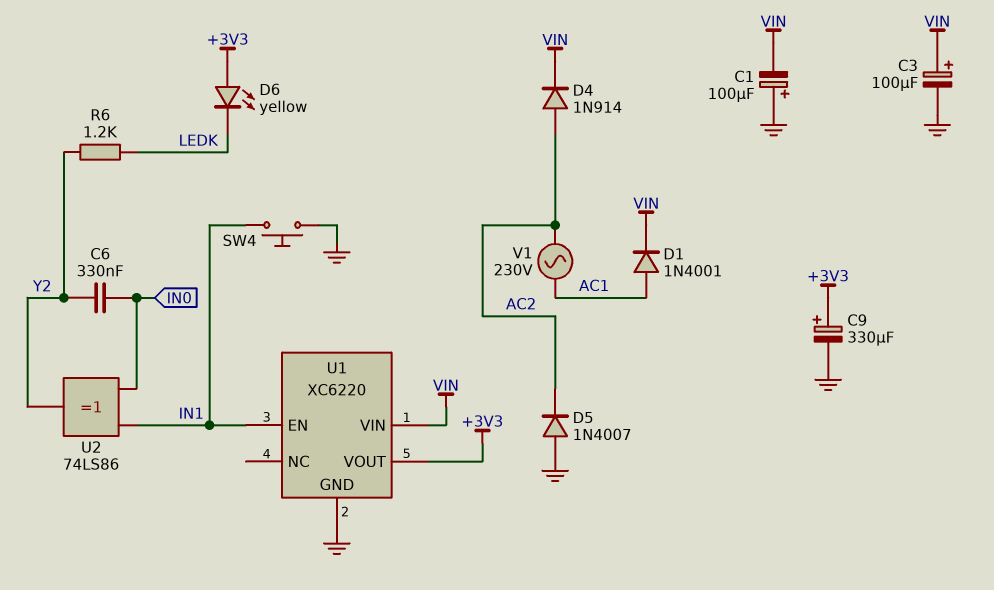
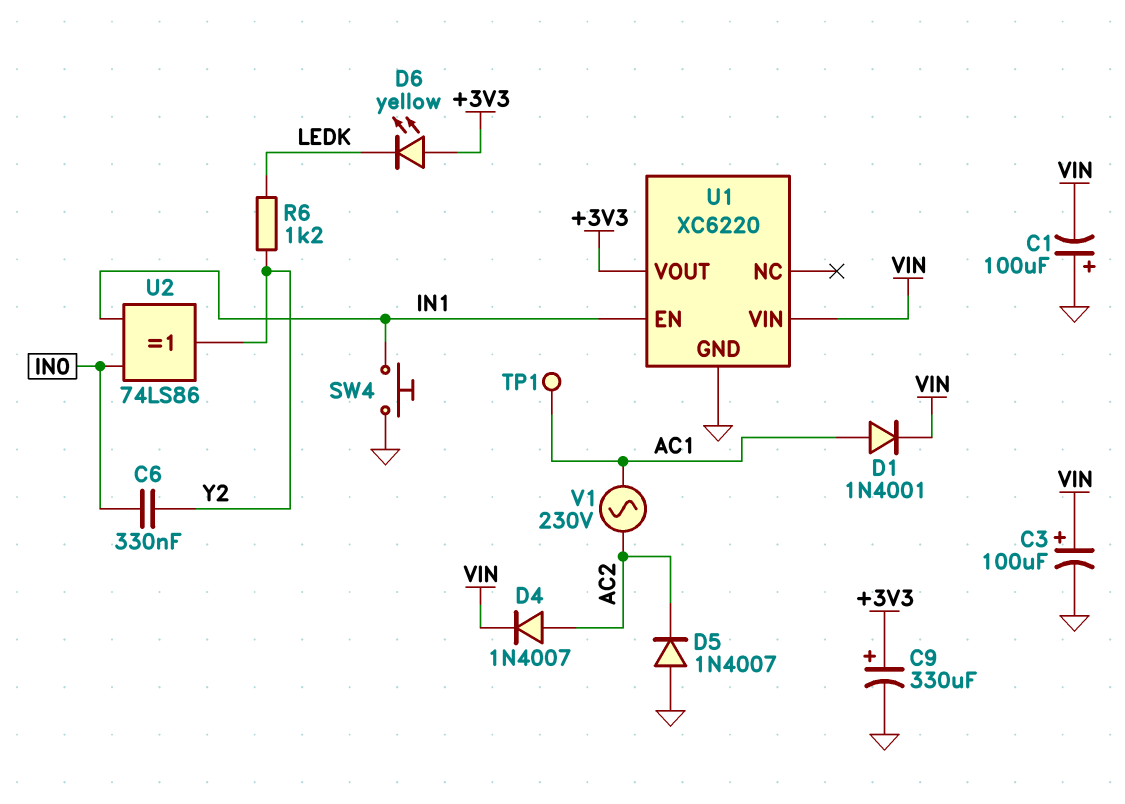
D4: diode 1N914 (A AC2, K VIN) -> diode 1N4007 (A AC2, K VIN)
TP1: none -> test point (AC1)

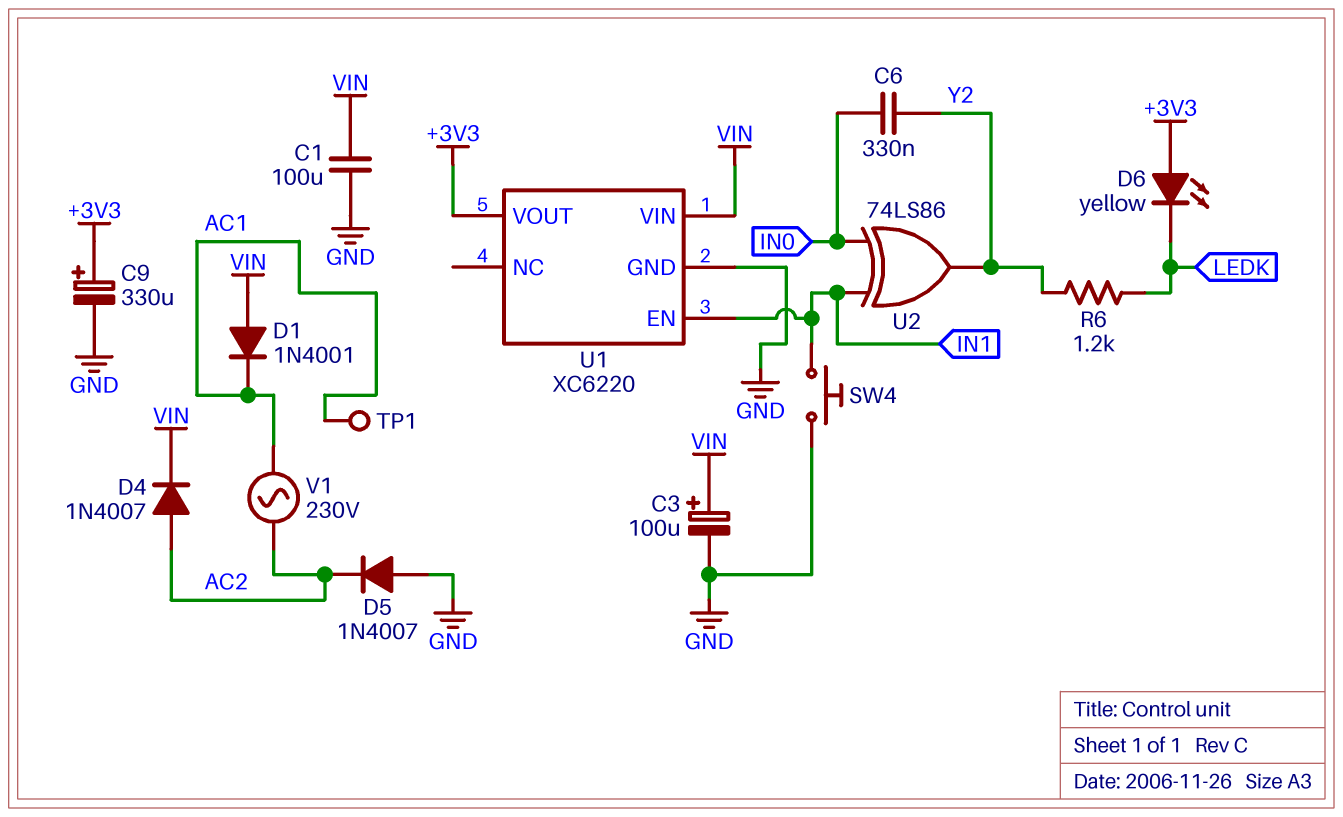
C1: 100uF (plus GND, minus VIN) -> 100uF (GND, VIN)
D1: diode 1N4001 (A AC1, K VIN) -> diode 1N4001 (A VIN, K AC1)

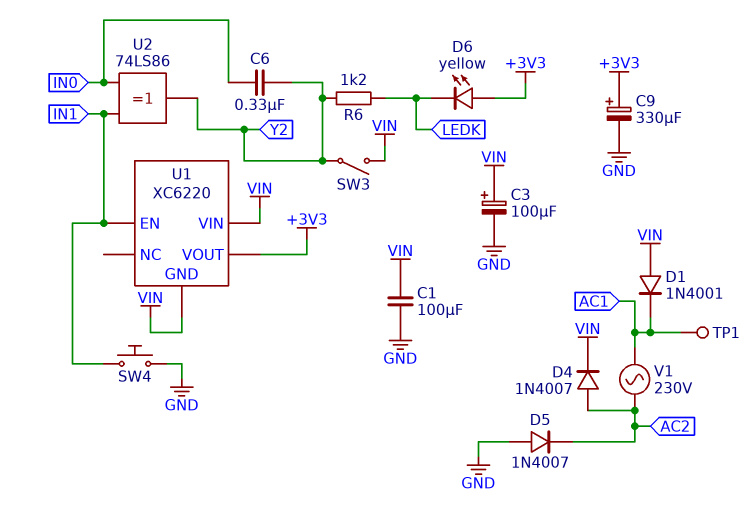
SW3: none -> switch (VIN, Y2)
U1 pin GND: GND -> VIN

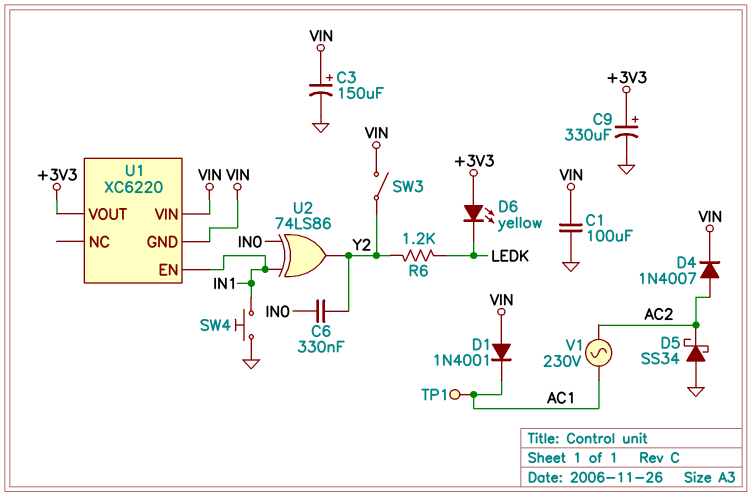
C3: 100uF (plus VIN, minus GND) -> 150uF (plus VIN, minus GND)
D5: diode 1N4007 (A GND, K AC2) -> schottky SS34 (A GND, K AC2)

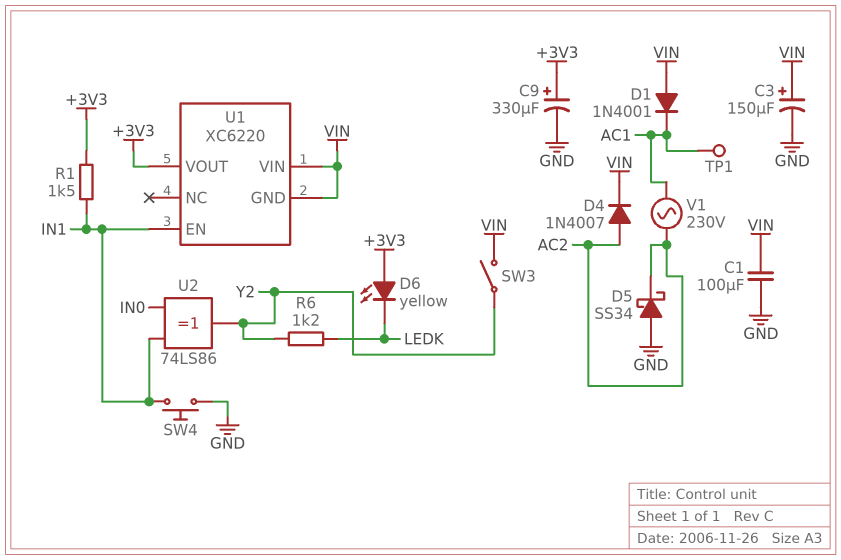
C6: 330nF (IN0, Y2) -> none
R1: none -> 1.5k (+3V3, IN1)

